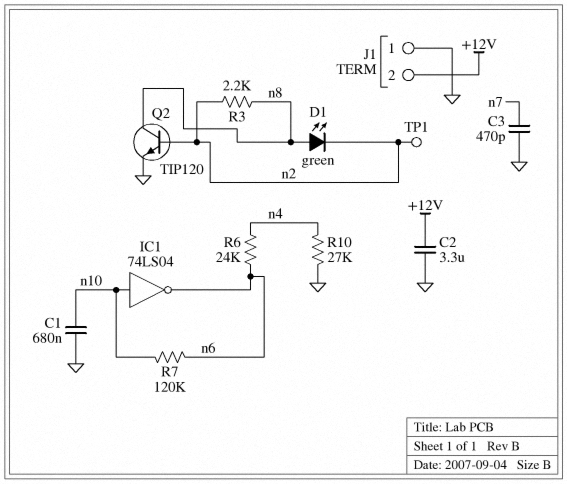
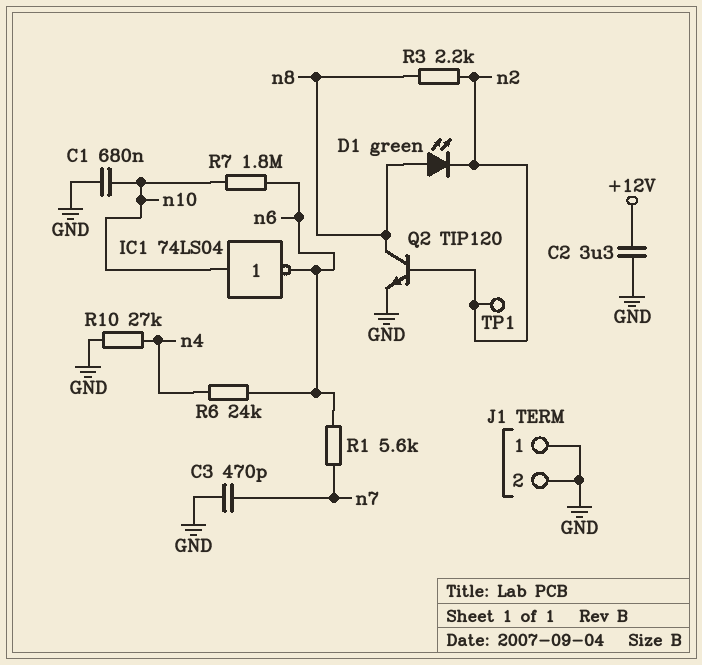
J1 pin 2: +12V -> GND
R1: none -> 5.6k (n6, n7)
R7: 120k (n6, n10) -> 1.8M (n6, n10)

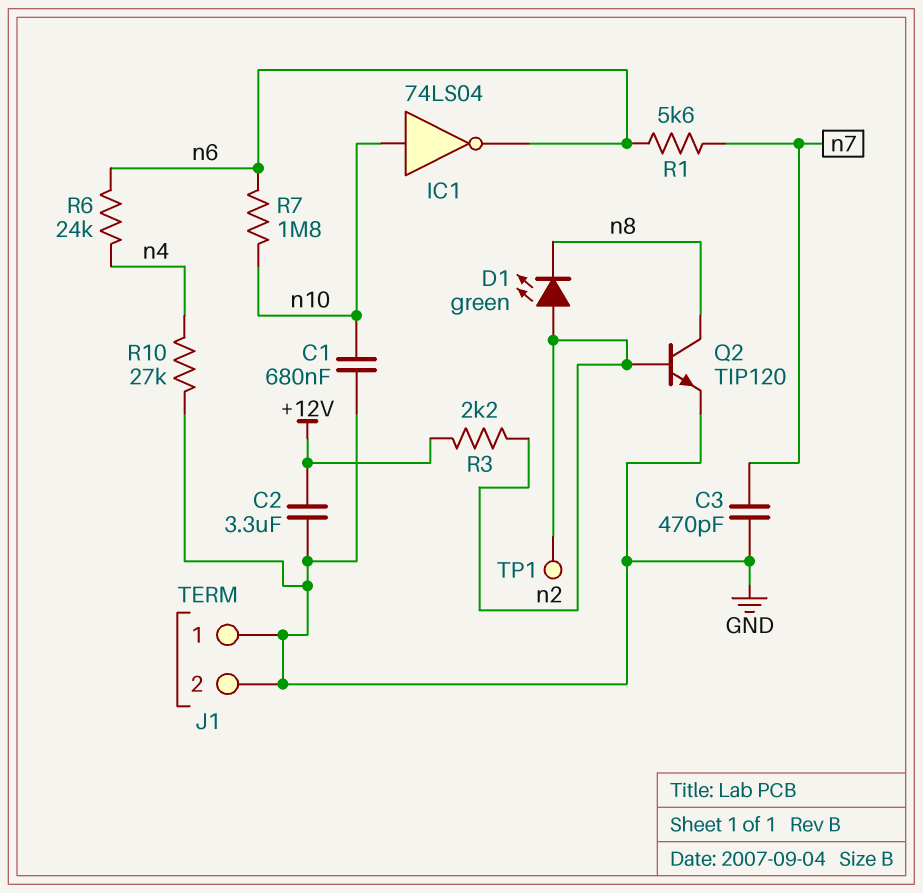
D1: LED green (A n8, K n2) -> LED green (A n2, K n8)
R3: 2.2k (n2, n8) -> 2.2k (+12V, n2)

